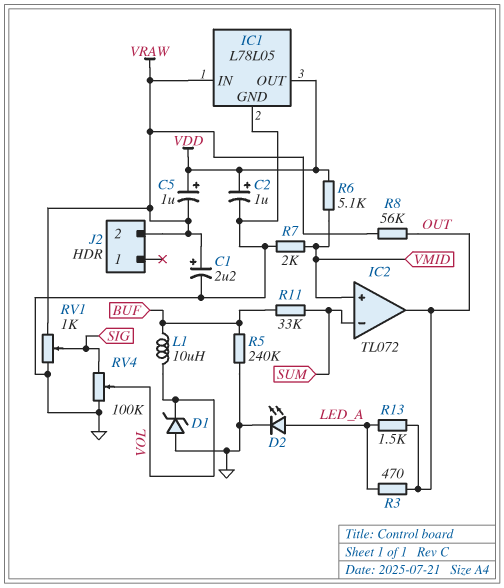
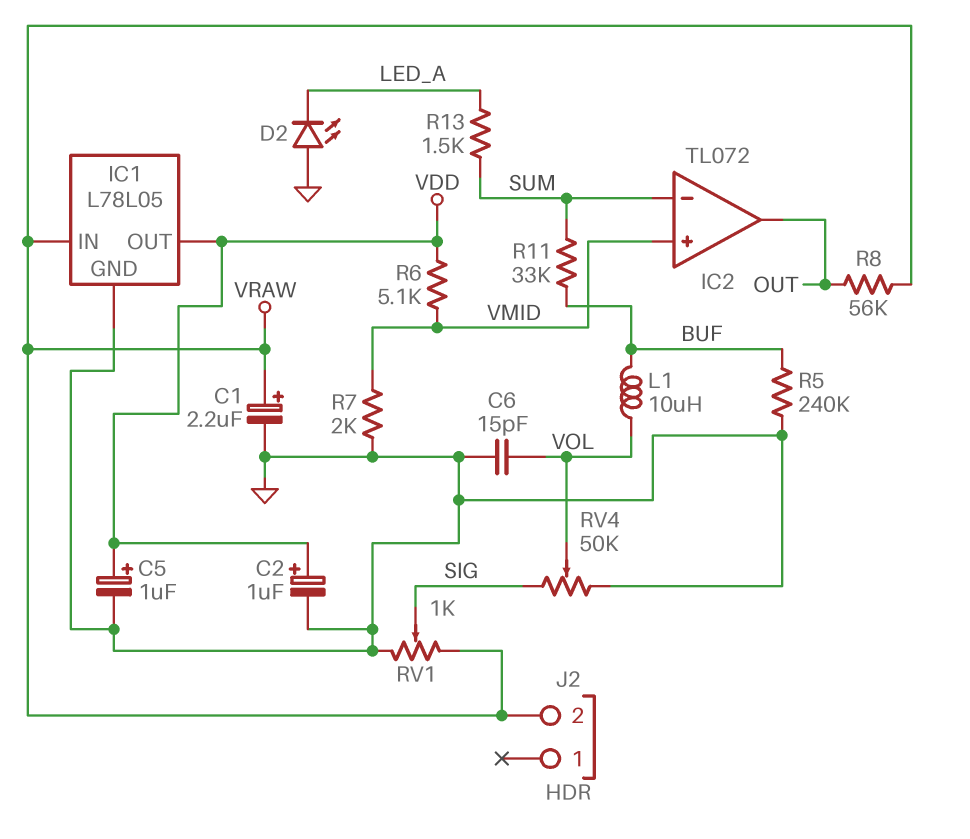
C5: 1uF (plus VDD, minus VRAW) -> 1uF (plus VDD, minus GND)
C6: none -> 15pF (GND, VOL)
D1: zener (A GND, K VOL) -> none
D2: LED (A LED_A, K GND) -> LED (A GND, K LED_A)
R3: 470 (LED_A, OUT) -> none
R13: 1.5k (LED_A, OUT) -> 1.5k (LED_A, SUM)
RV4: 100k (GND, SIG, wiper VOL) -> 50k (GND, SIG, wiper VOL)

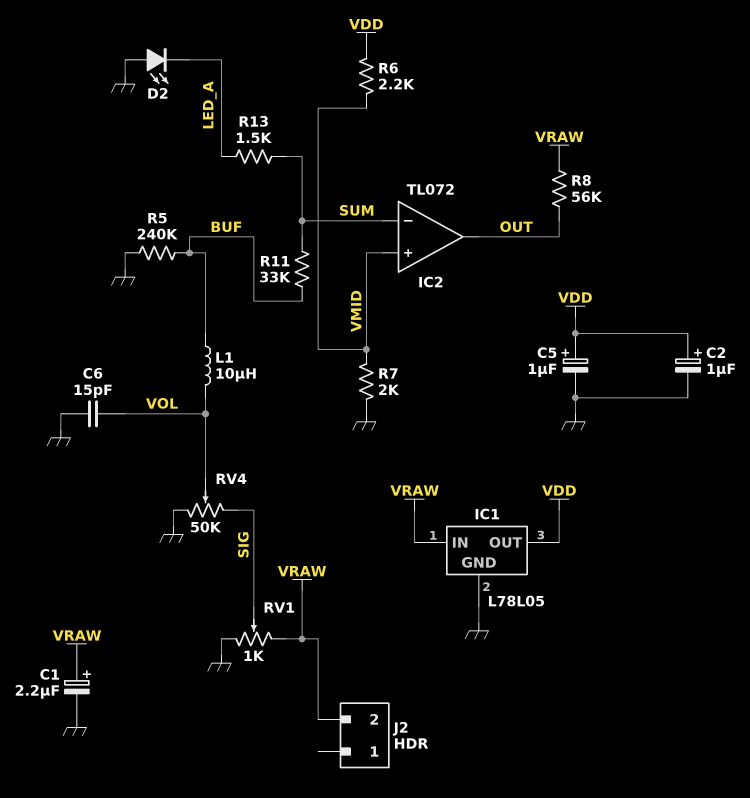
R6: 5.1k (VDD, VMID) -> 2.2k (VDD, VMID)

